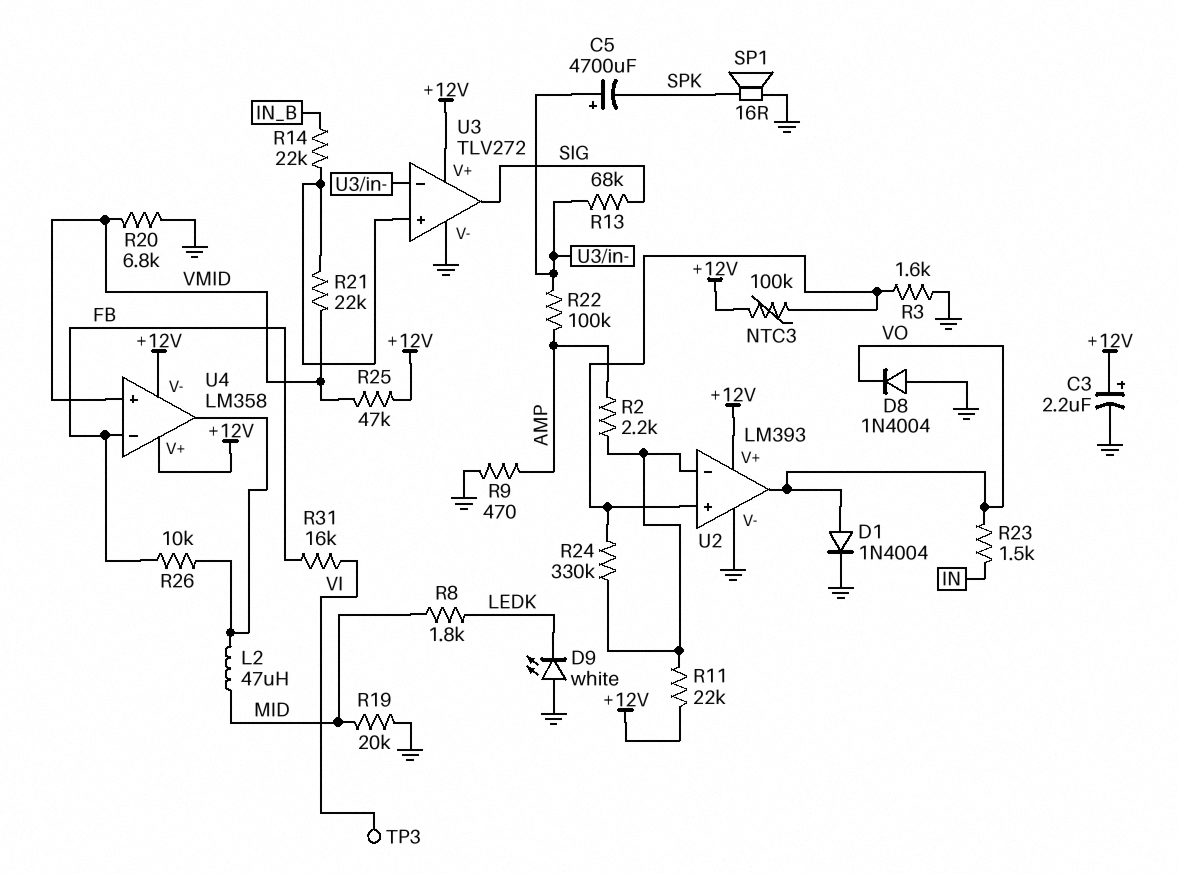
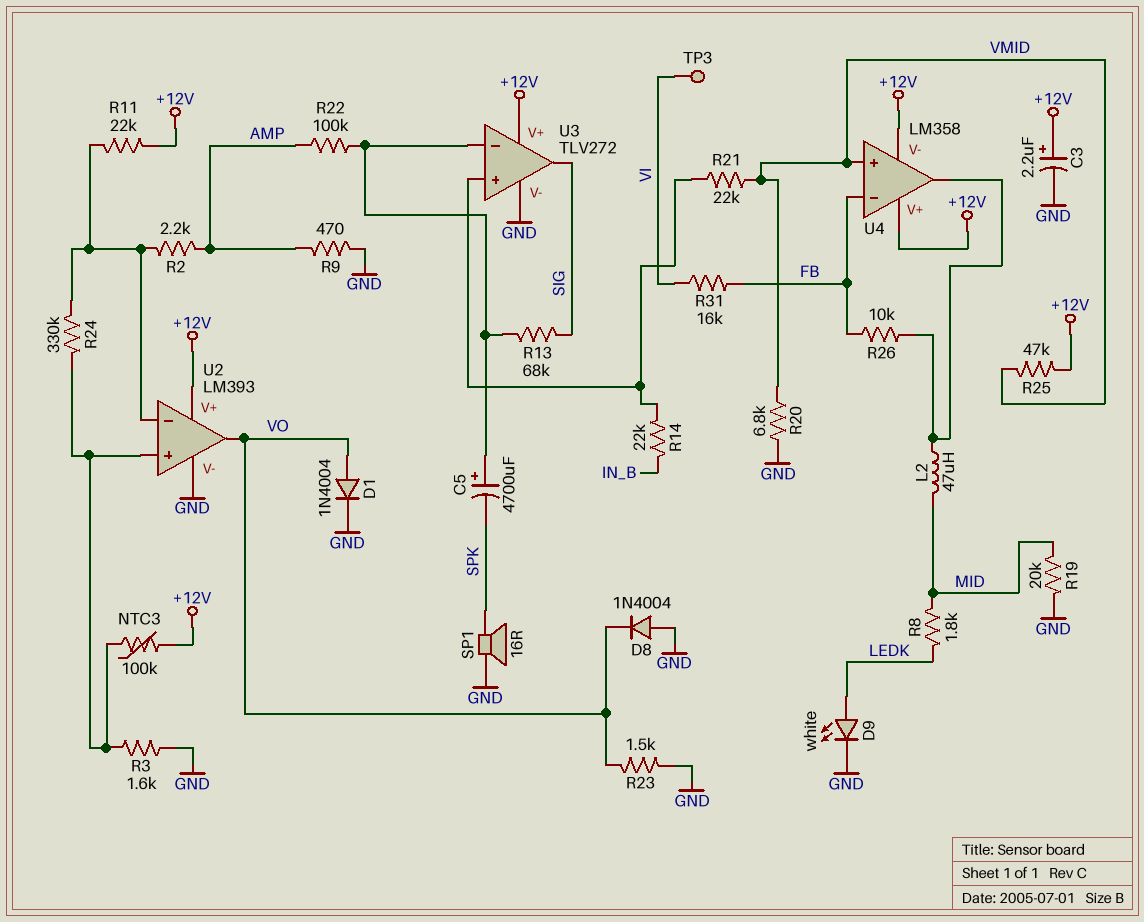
D9: LED white (A GND, K LEDK) -> LED white (A LEDK, K GND)
R23: 1.5k (IN, VO) -> 1.5k (GND, VO)

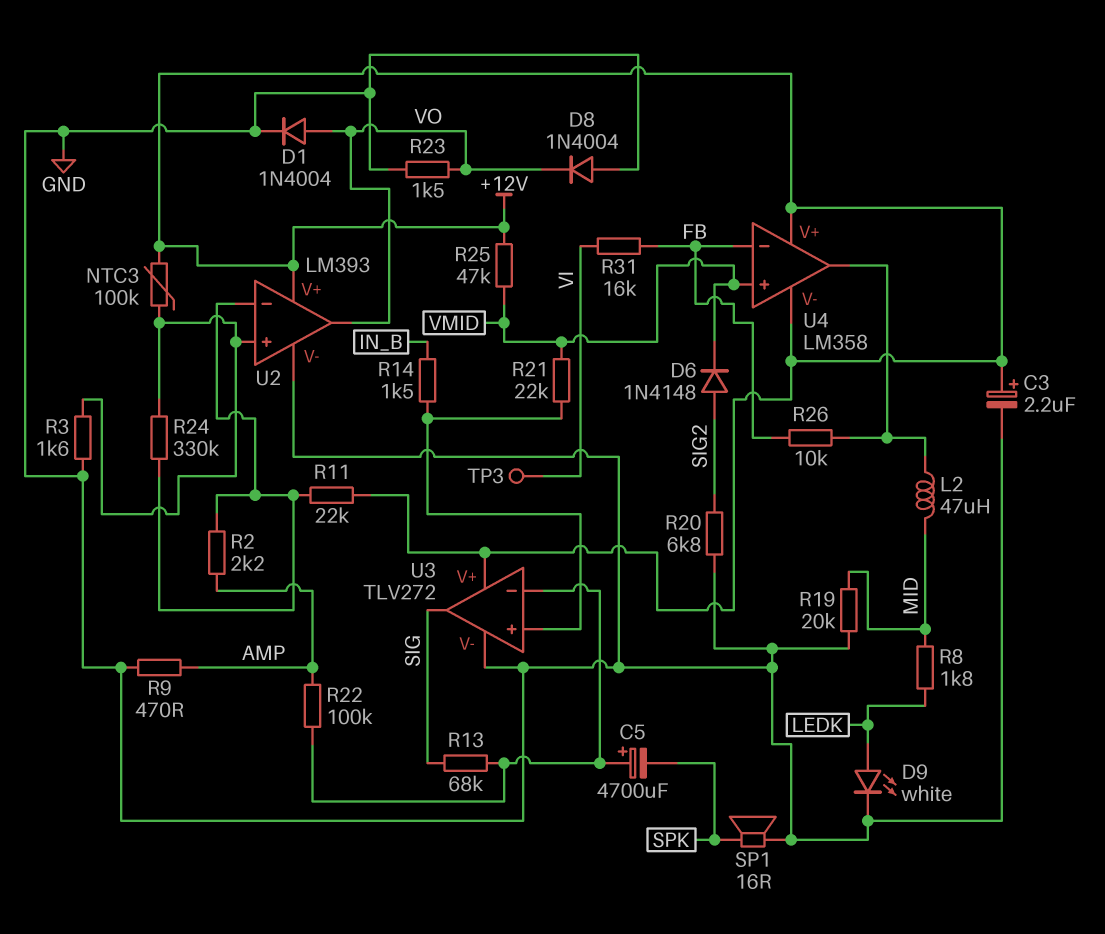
D6: none -> diode 1N4148 (A SIG2, K VMID)
R14: 22k (IN_B, U3/in+) -> 1.5k (IN_B, U3/in+)
R20: 6.8k (GND, VMID) -> 6.8k (GND, SIG2)

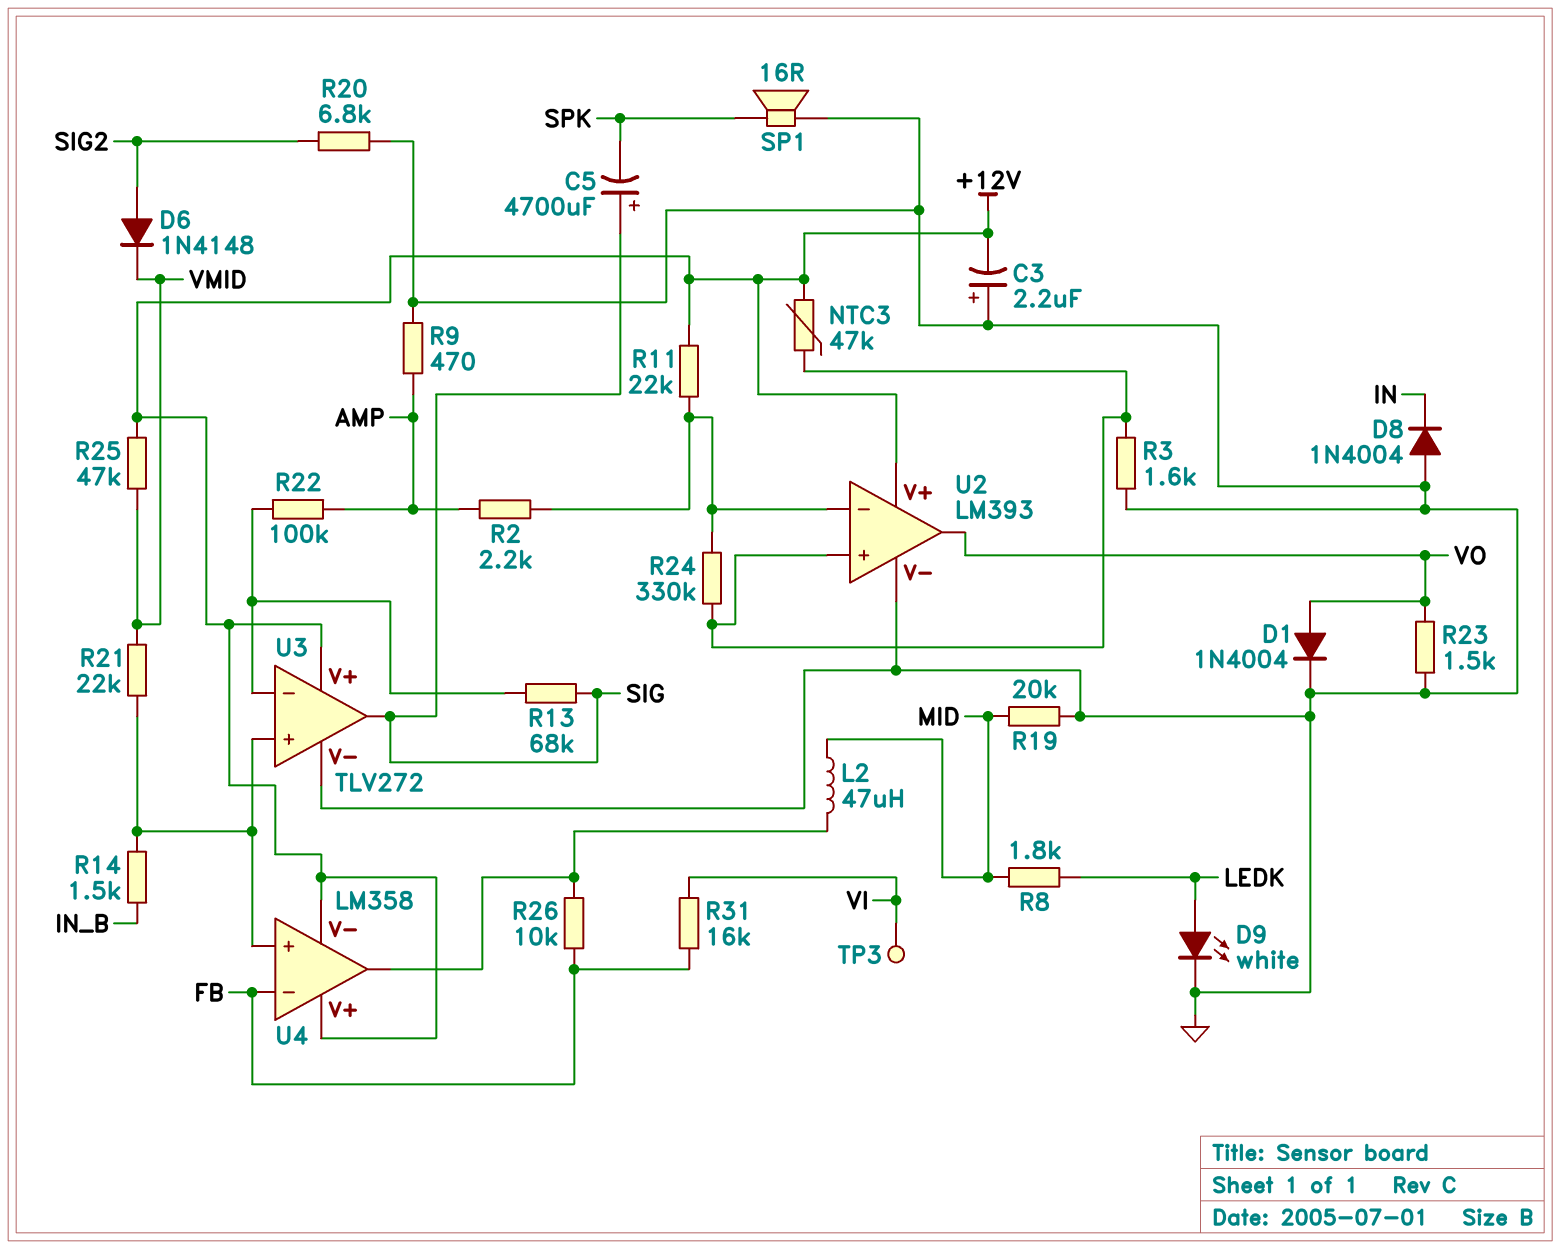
C3: 2.2uF (plus +12V, minus GND) -> 2.2uF (plus GND, minus +12V)
C5: 4700uF (plus U3/in-, minus SPK) -> 4700uF (plus SIG, minus SPK)
D8: diode 1N4004 (A GND, K VO) -> diode 1N4004 (A GND, K IN)
NTC3: 100k (+12V, U2/in+) -> 47k (+12V, U2/in+)
U4 pin in+: VMID -> U3/in+

